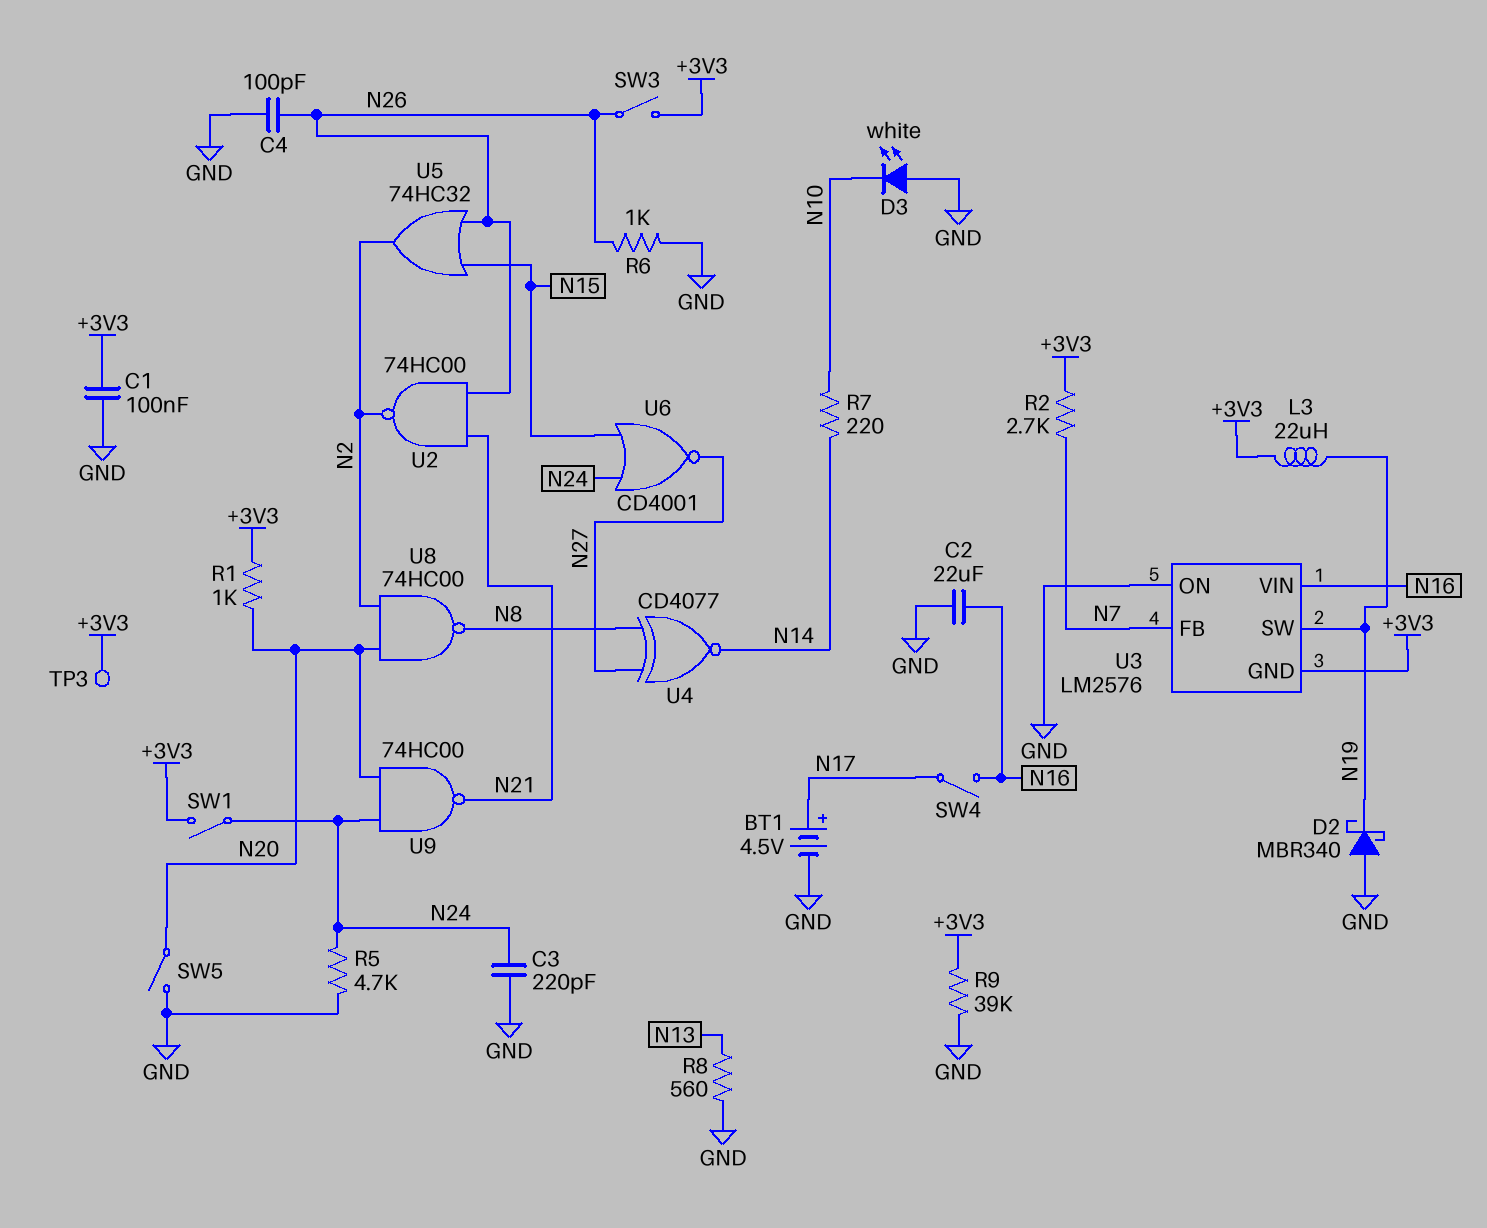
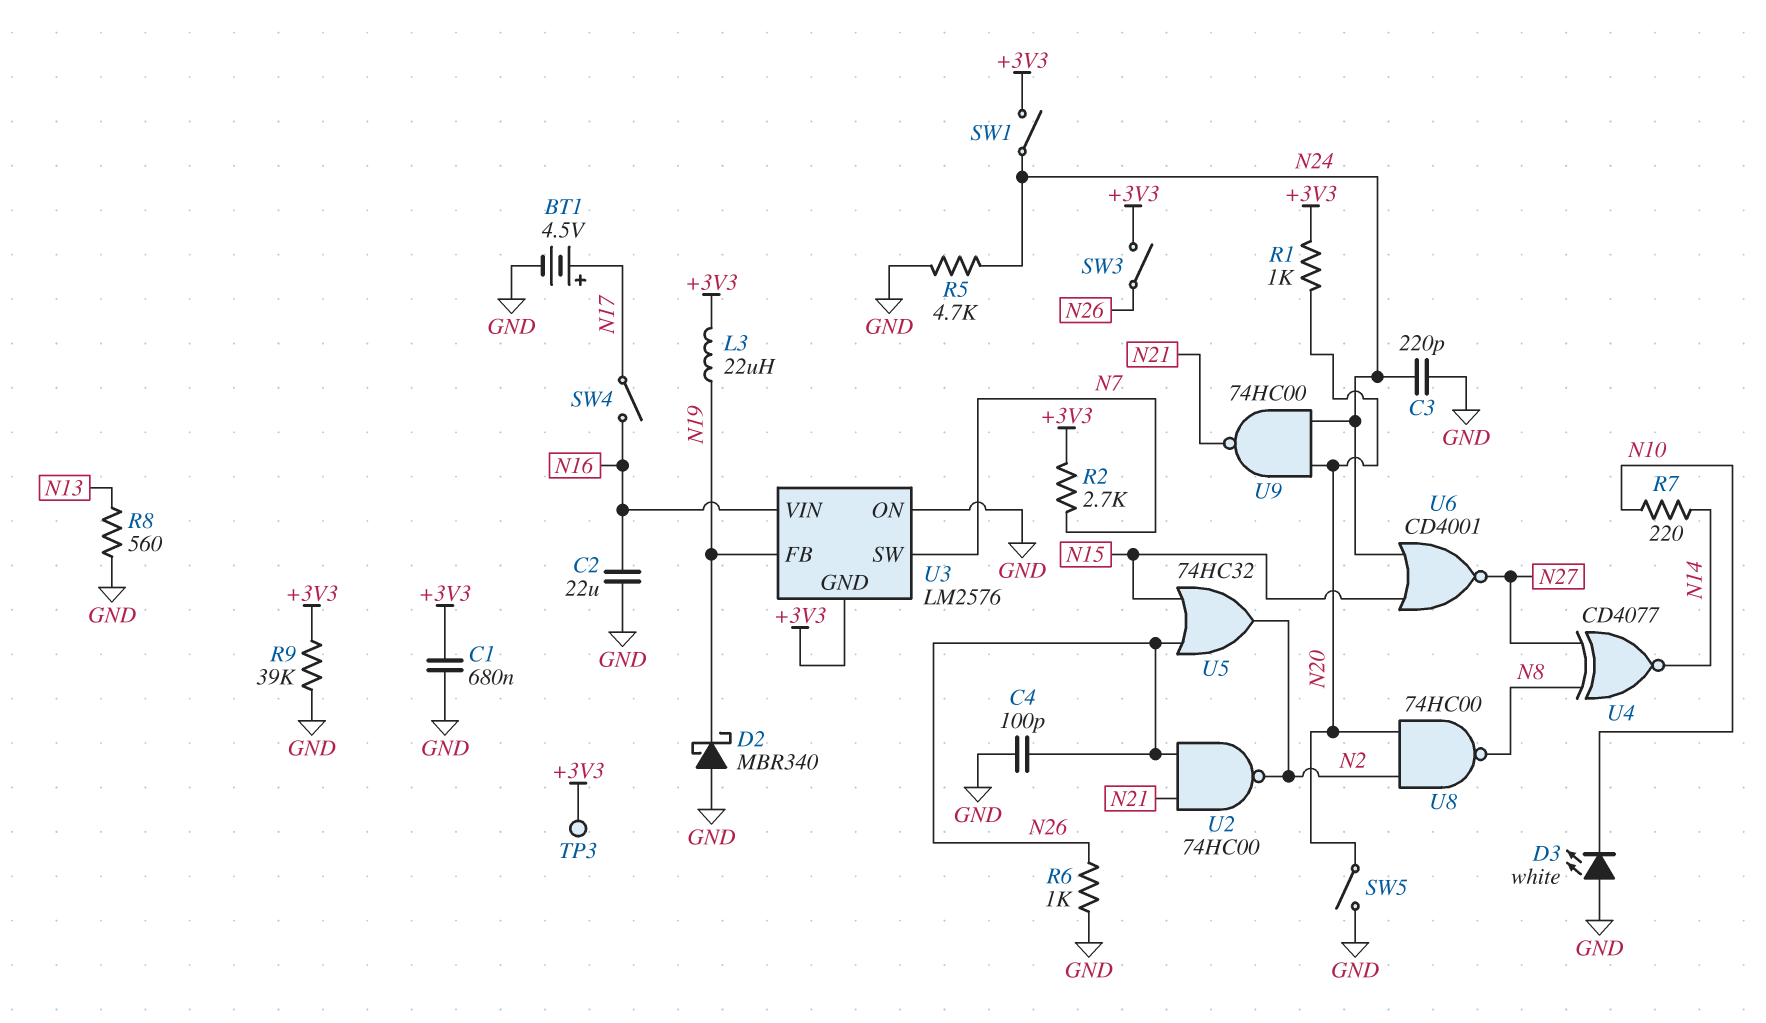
C1: 100nF (+3V3, GND) -> 680nF (+3V3, GND)
U3 pin FB: N7 -> N19
U3 pin SW: N19 -> N7

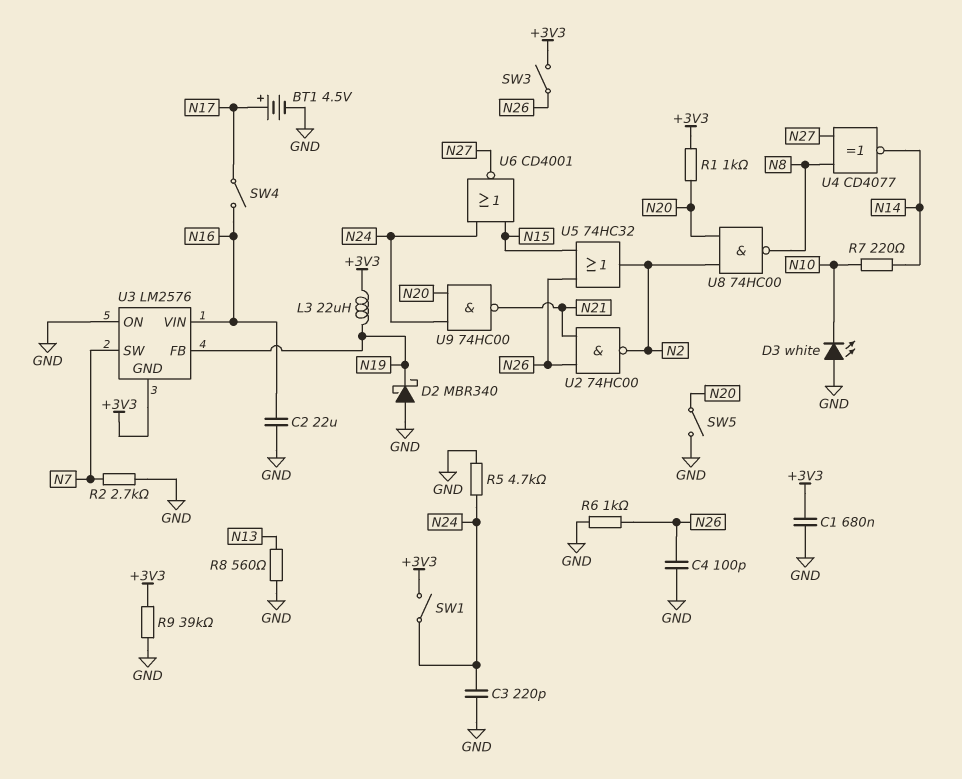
R2: 2.7k (+3V3, N7) -> 2.7k (GND, N7)
TP3: test point (+3V3) -> none

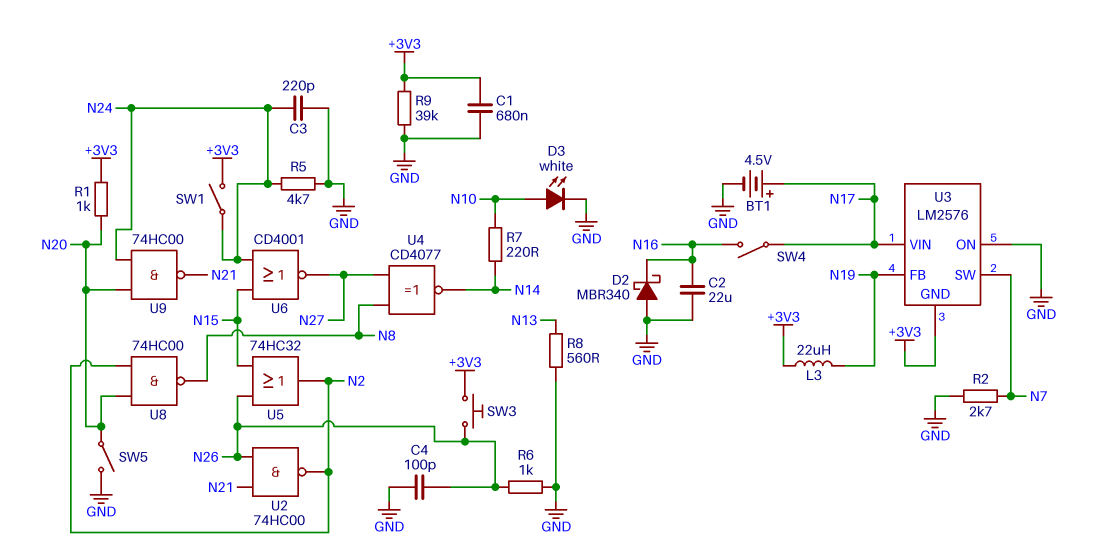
D2: schottky MBR340 (A GND, K N19) -> schottky MBR340 (A GND, K N16)
D3: LED white (A GND, K N10) -> LED white (A N10, K GND)
SW3: switch (+3V3, N26) -> button (+3V3, N26)
U3 pin VIN: N16 -> N17

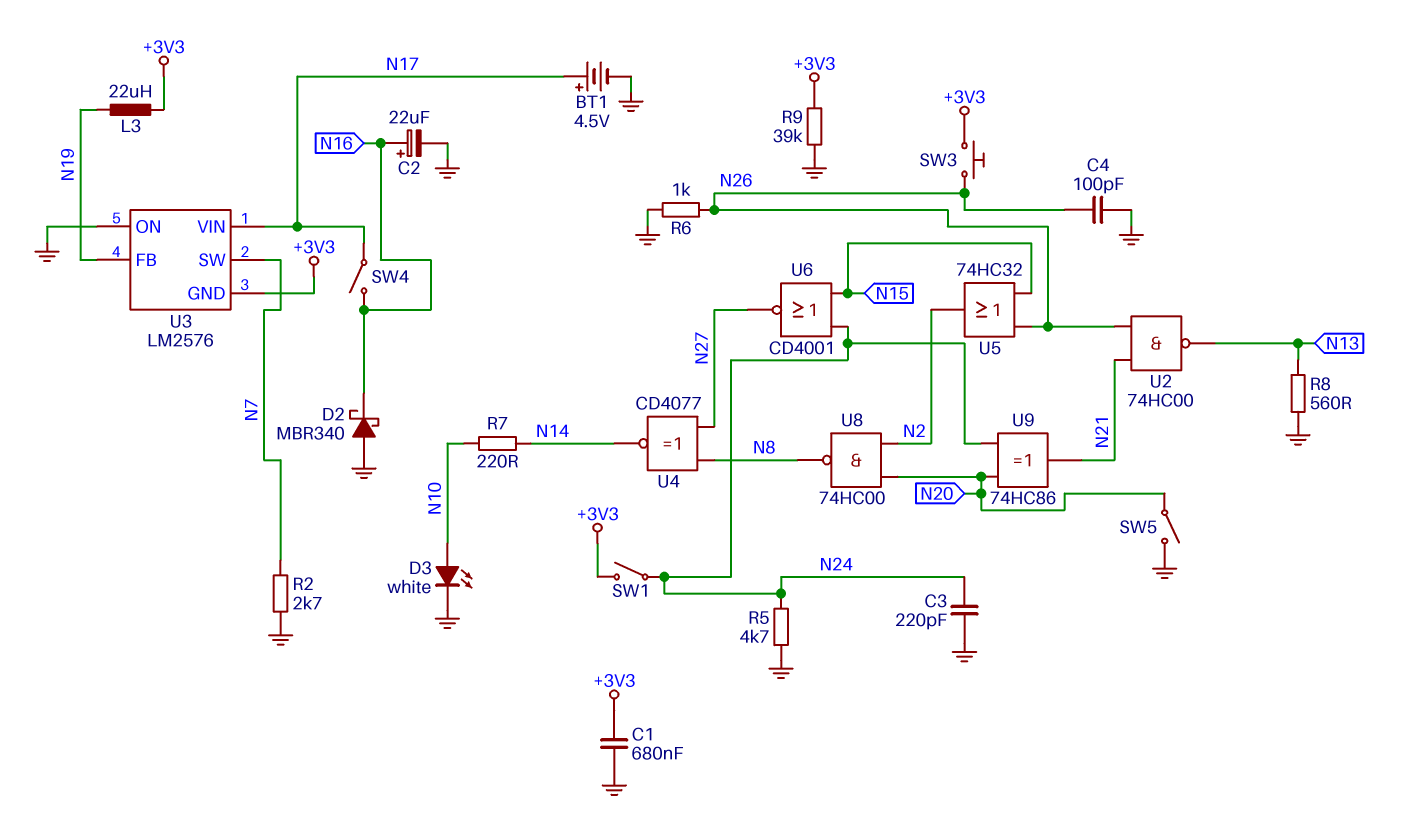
C2: 22uF (GND, N16) -> 22uF (plus N16, minus GND)
R1: 1k (+3V3, N20) -> none
U2: NAND 74HC00 (in N21, in N26, out N2) -> NAND 74HC00 (in N21, in N26, out N13)
U9: NAND 74HC00 (in N20, in N24, out N21) -> XOR 74HC86 (in N20, in N24, out N21)

